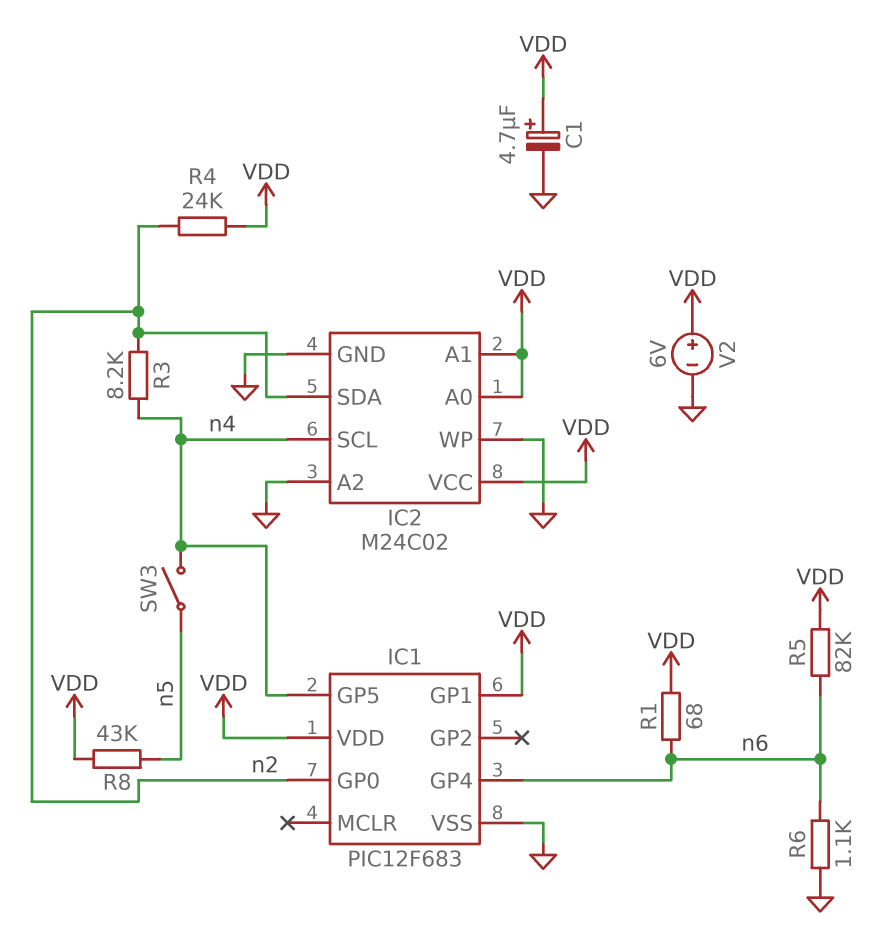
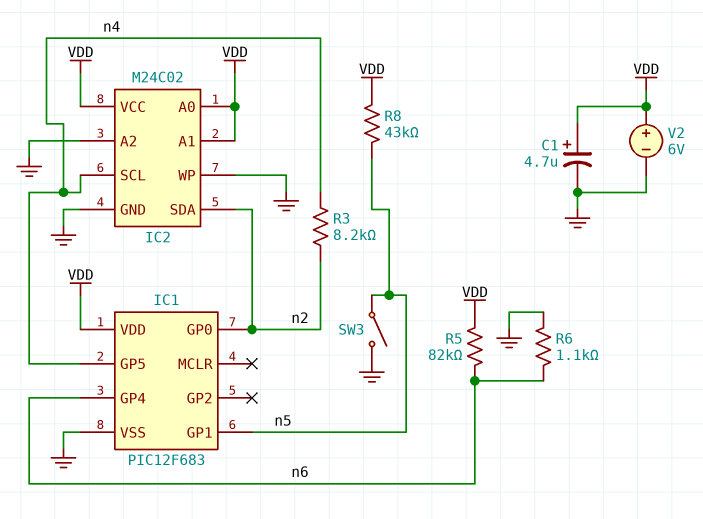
IC1 pin GP1: VDD -> n5
R1: 68 (VDD, n6) -> none
R4: 24k (VDD, n2) -> none
SW3: switch (n4, n5) -> switch (GND, n5)

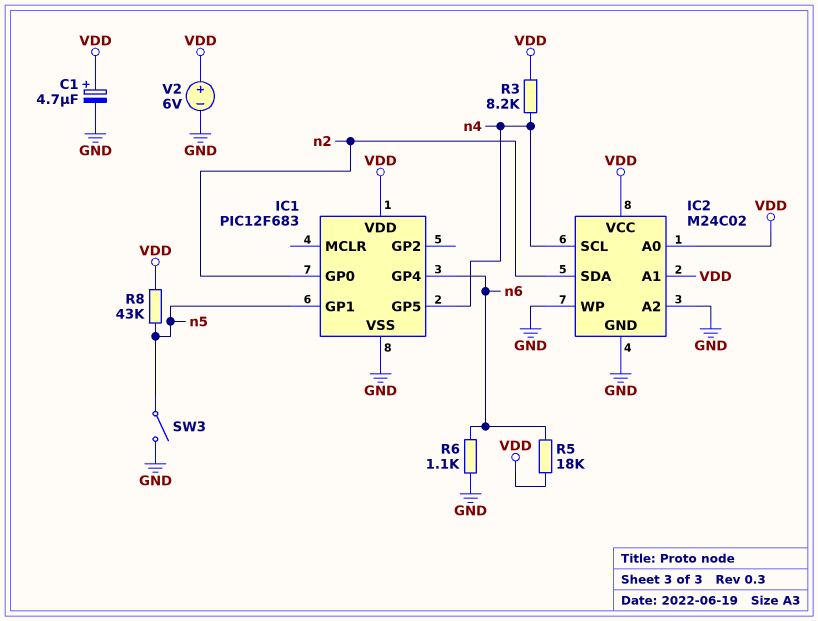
R3: 8.2k (n2, n4) -> 8.2k (VDD, n4)
R5: 82k (VDD, n6) -> 18k (VDD, n6)

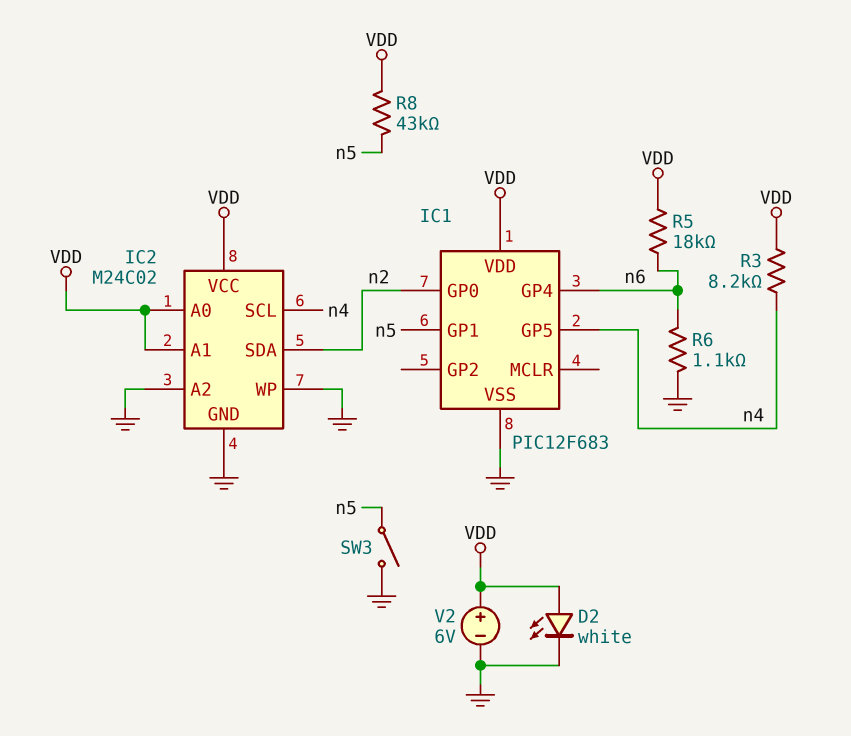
C1: 4.7uF (plus VDD, minus GND) -> none
D2: none -> LED white (A VDD, K GND)

